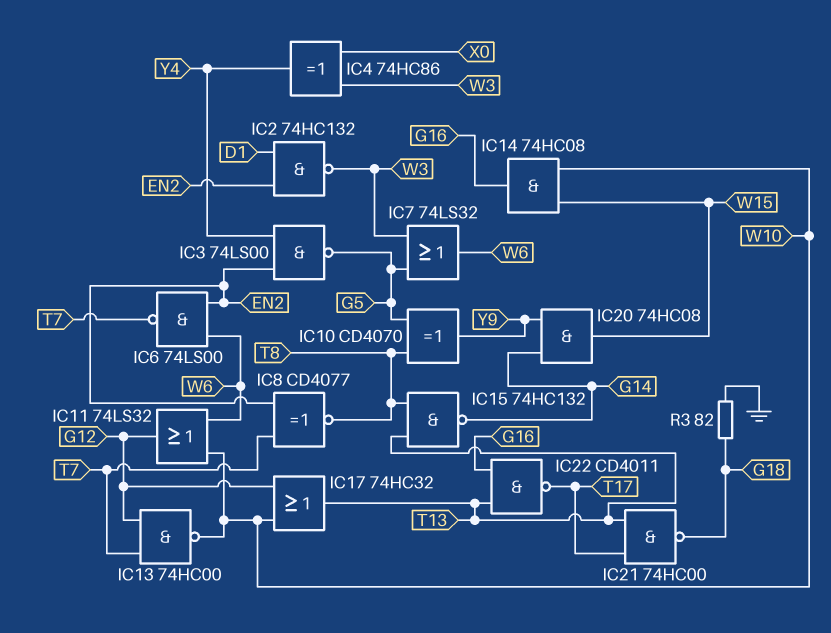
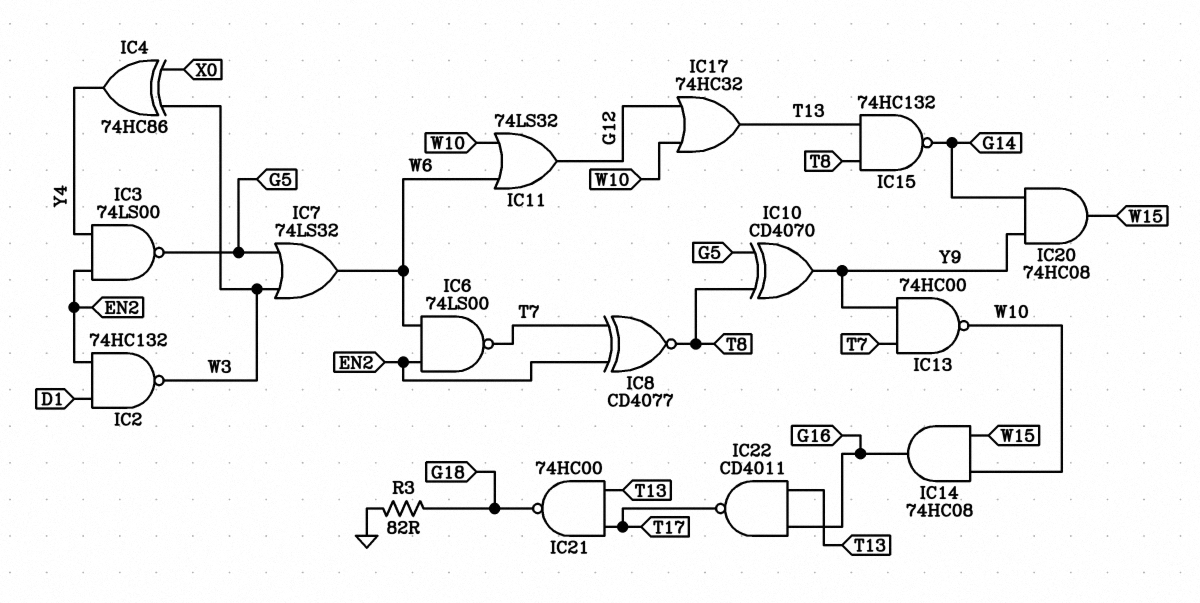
IC13: NAND 74HC00 (in G12, in T7, out W10) -> NAND 74HC00 (in T7, in Y9, out W10)

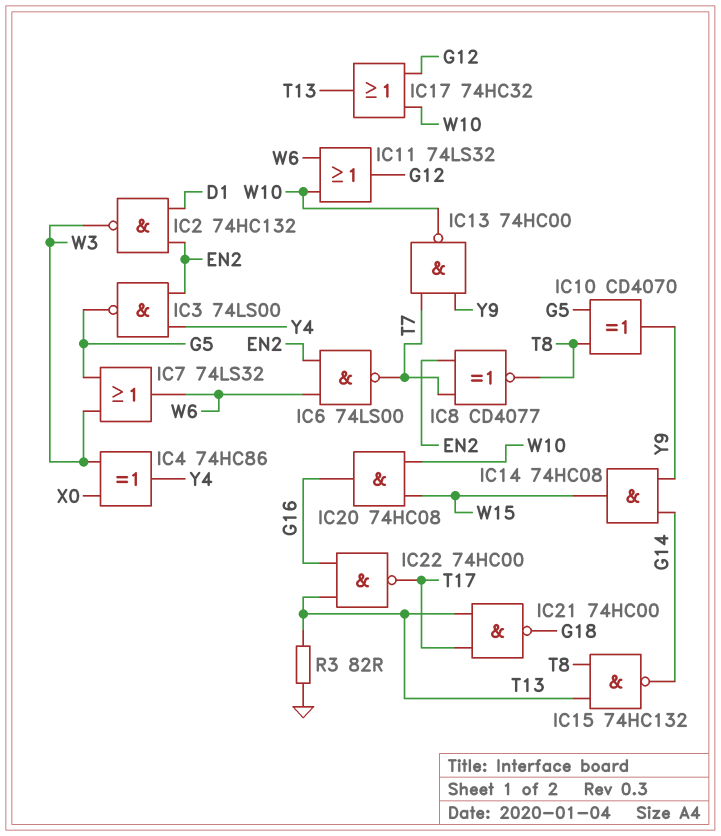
IC14: AND 74HC08 (in W10, in W15, out G16) -> AND 74HC08 (in G14, in Y9, out W15)
IC20: AND 74HC08 (in G14, in Y9, out W15) -> AND 74HC08 (in W10, in W15, out G16)
IC22: NAND CD4011 (in G16, in T13, out T17) -> NAND 74HC00 (in G16, in T13, out T17)
R3: 82 (G18, GND) -> 82 (GND, T13)

